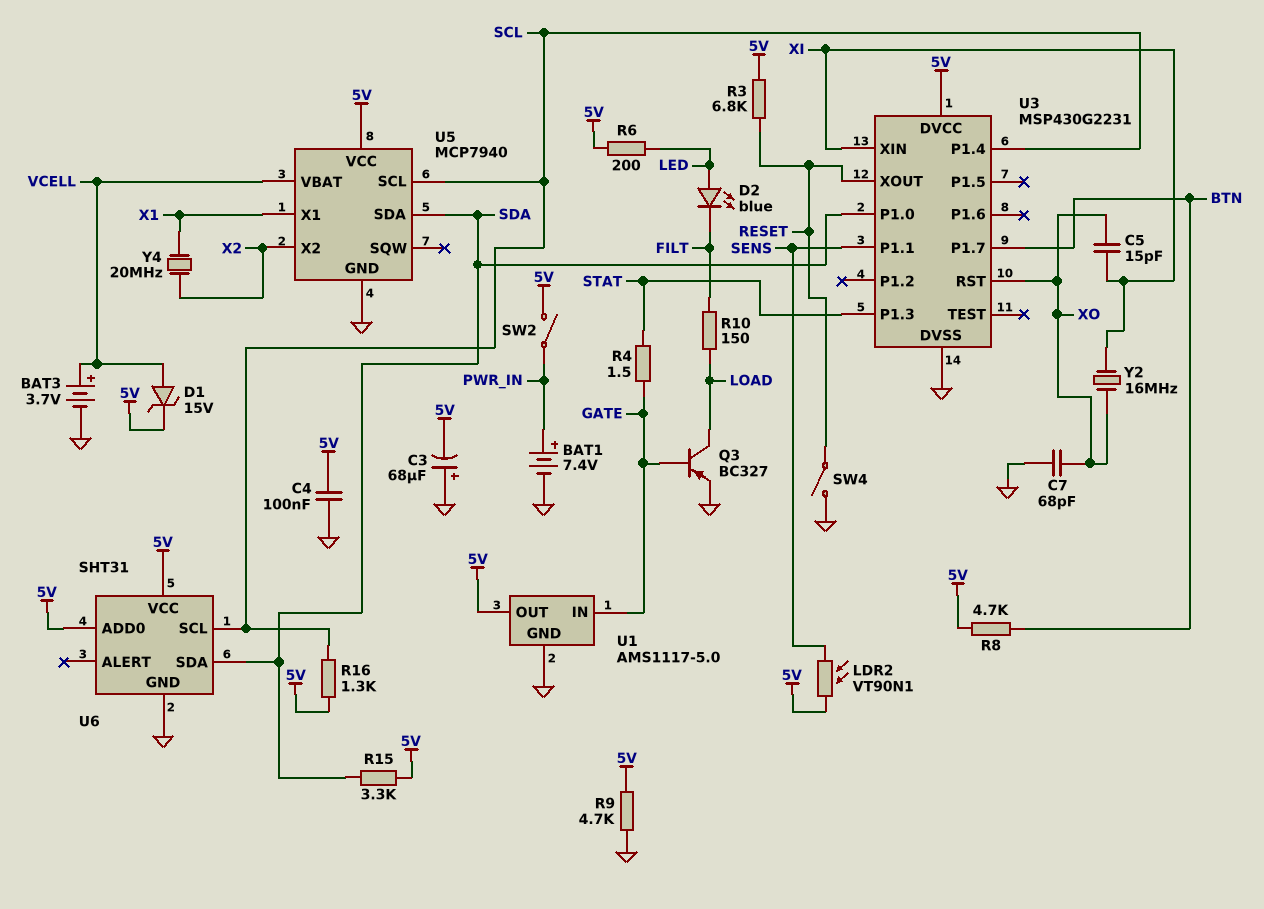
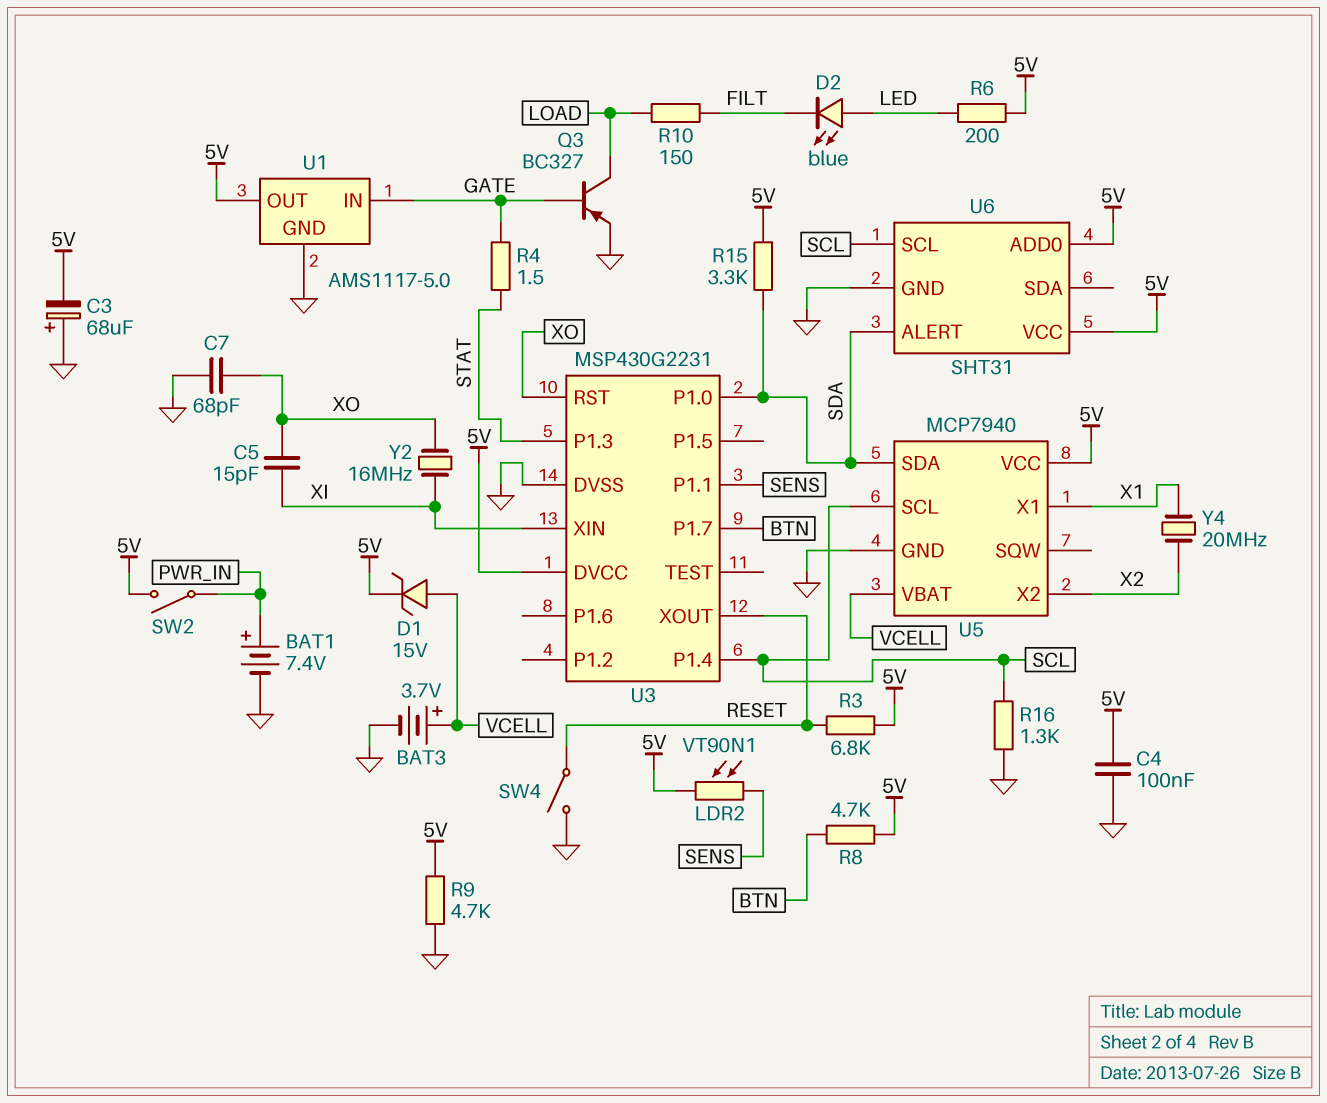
R16: 1.3k (5V, SCL) -> 1.3k (GND, SCL)
U6 pin ALERT: none -> SDA
U6 pin SDA: SDA -> none

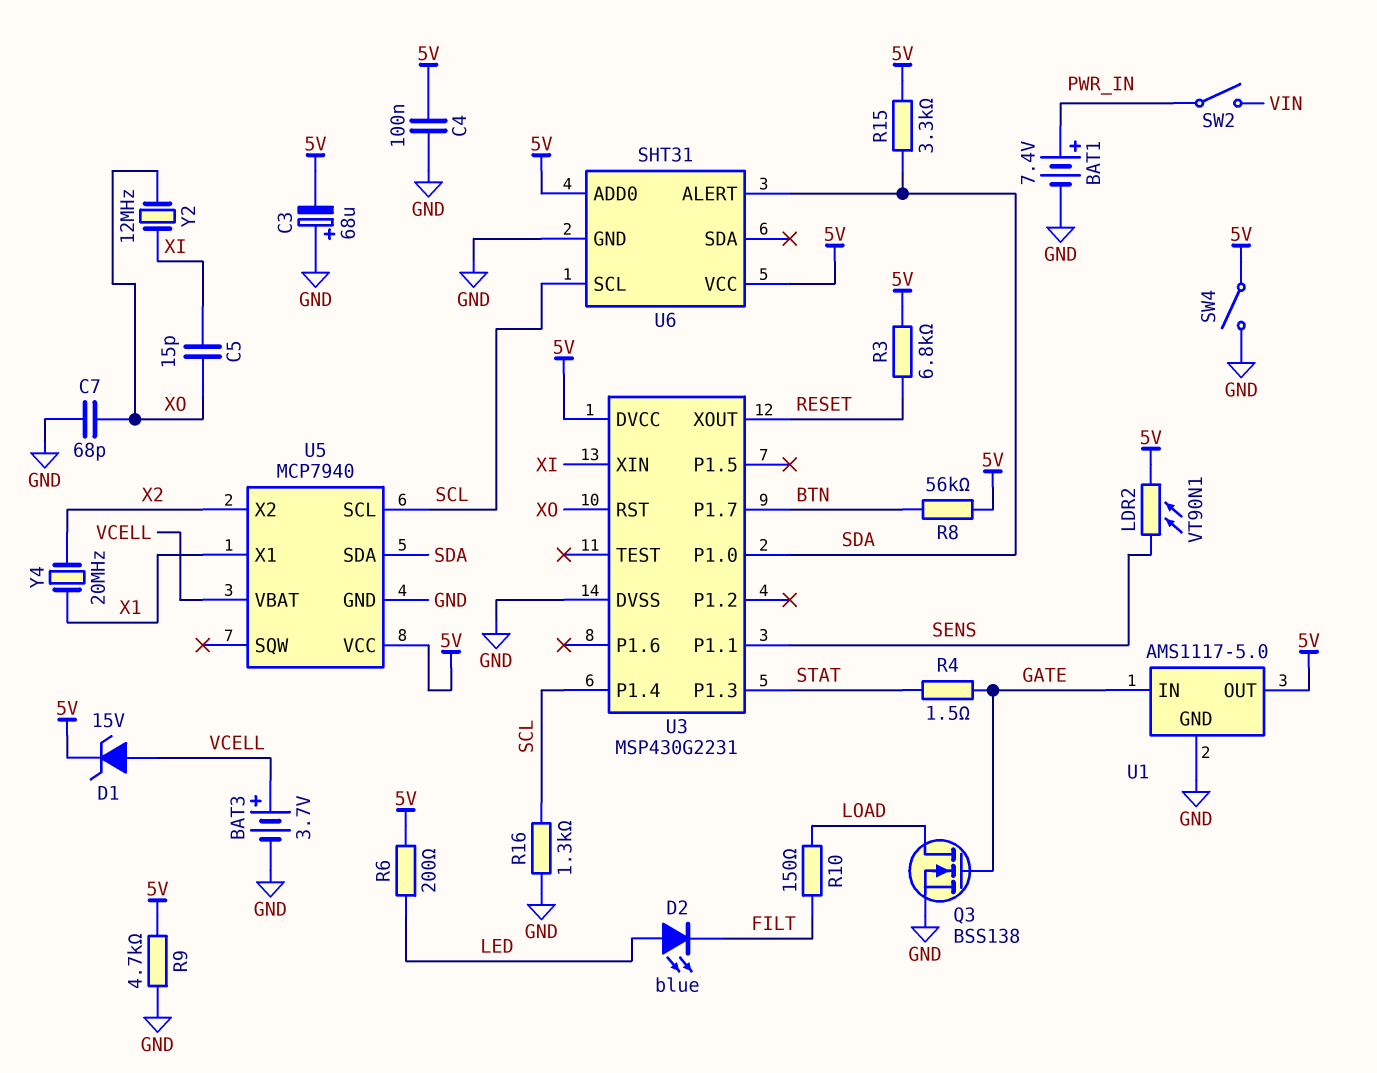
Q3: PNP BC327 (B GATE, C LOAD, E GND) -> NMOS BSS138 (G GATE, D LOAD, S GND)
R8: 4.7k (5V, BTN) -> 56k (5V, BTN)
SW2: switch (5V, PWR_IN) -> switch (PWR_IN, VIN)
SW4: switch (GND, RESET) -> switch (5V, GND)
Y2: 16MHz (XI, XO) -> 12MHz (XI, XO)

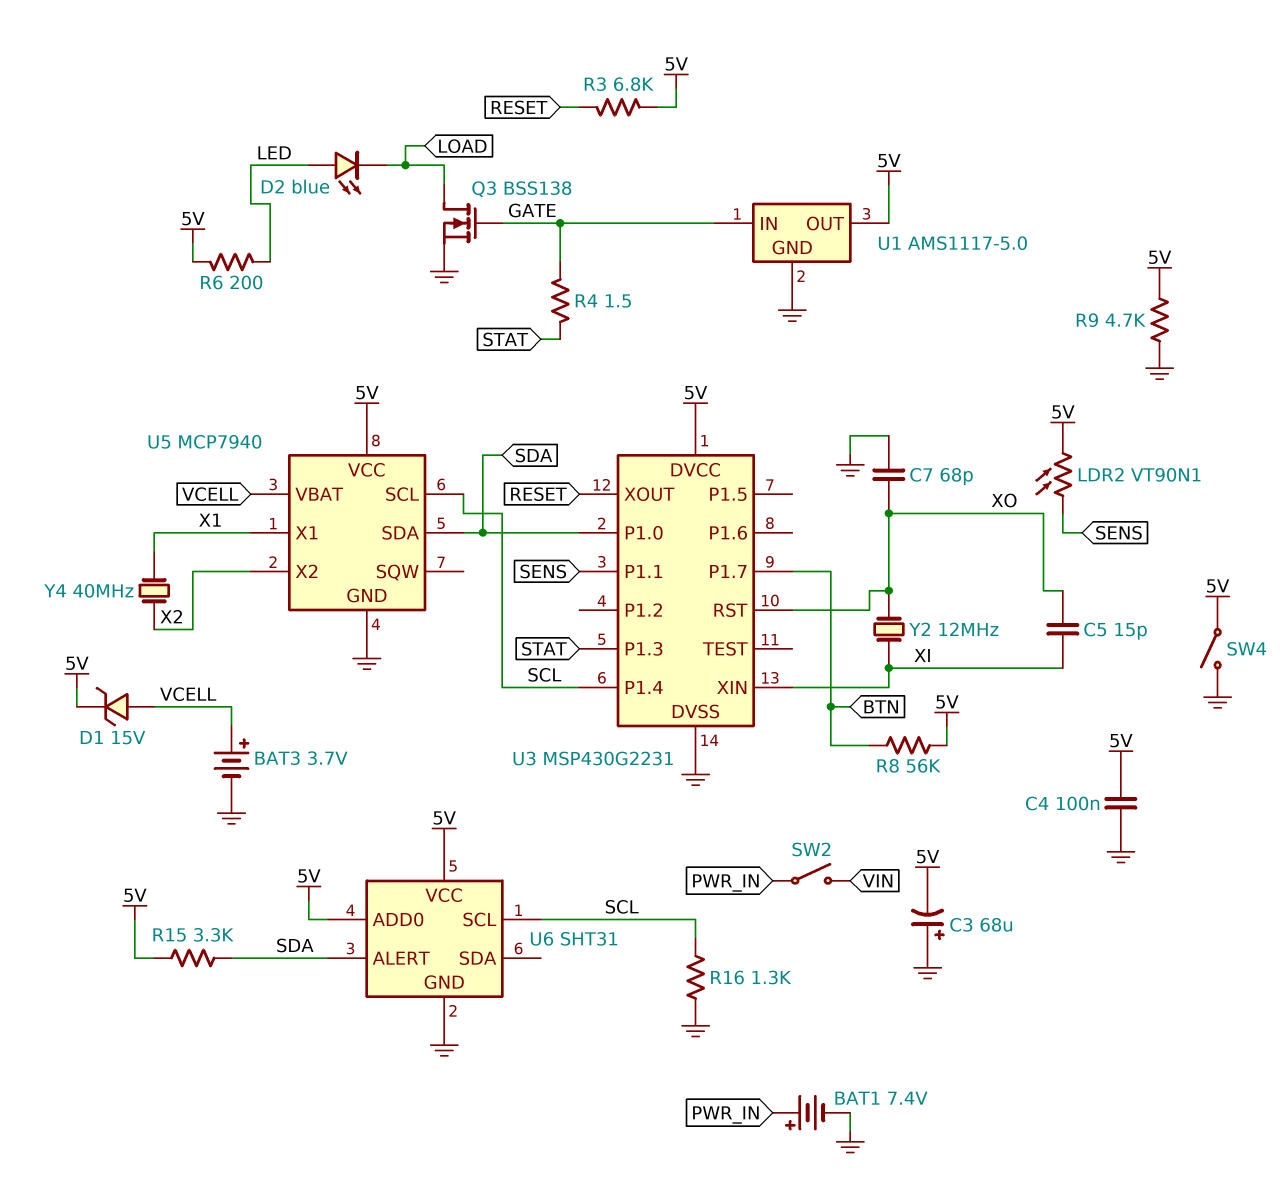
D2: LED blue (A LED, K FILT) -> LED blue (A LED, K LOAD)
R10: 150 (FILT, LOAD) -> none
Y4: 20MHz (X1, X2) -> 40MHz (X1, X2)

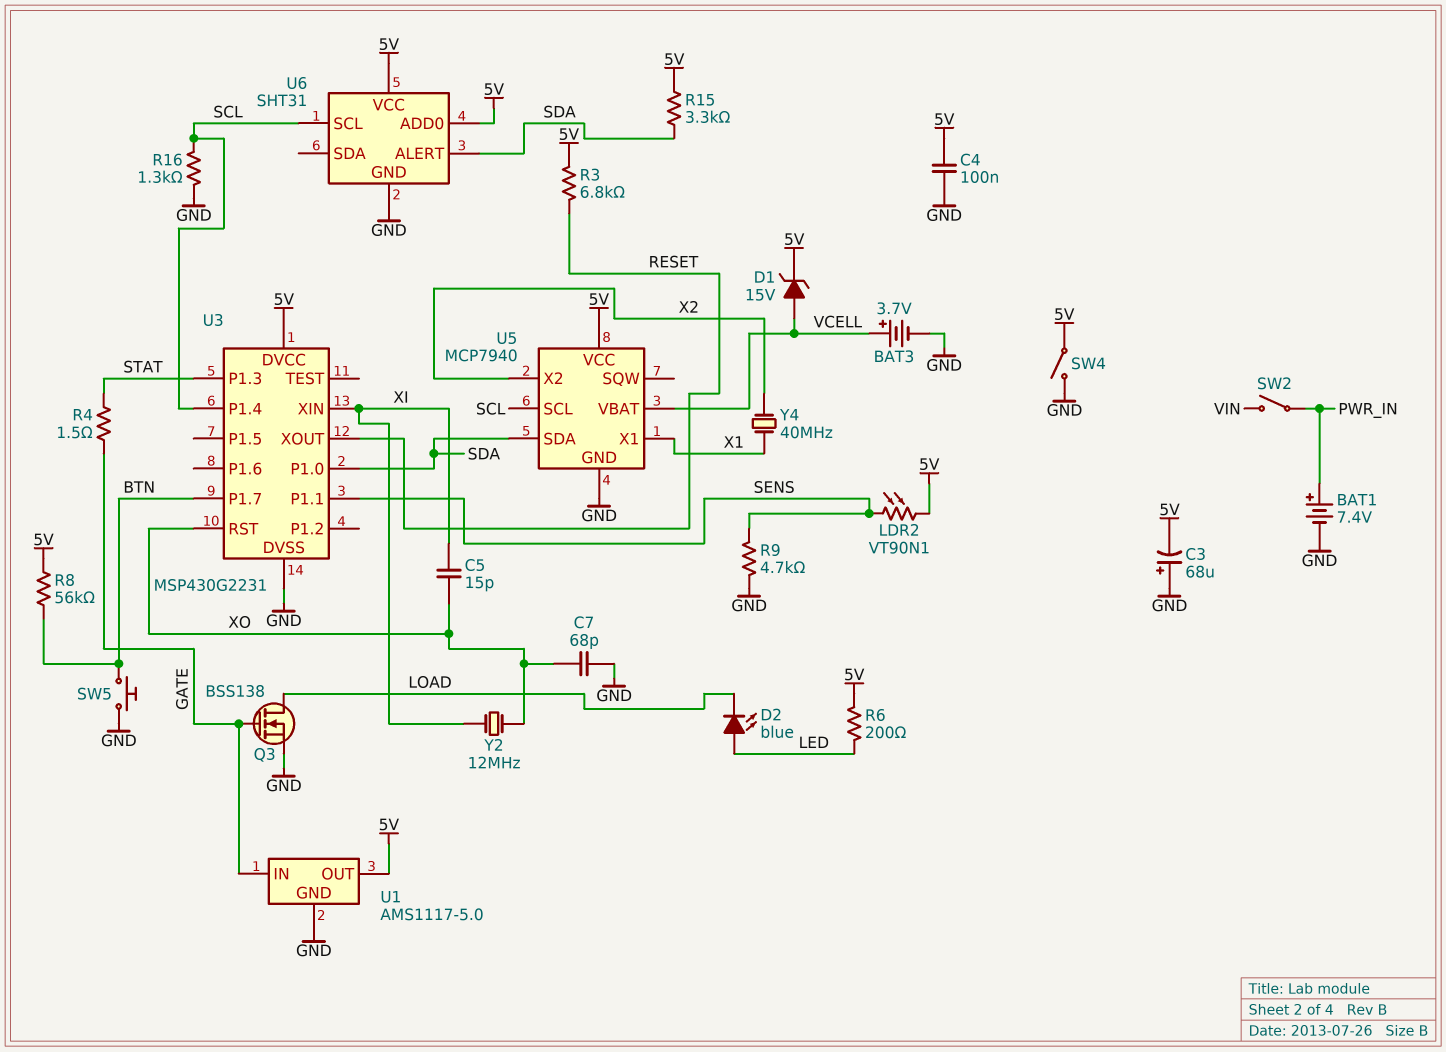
R9: 4.7k (5V, GND) -> 4.7k (GND, SENS)
SW5: none -> button (BTN, GND)

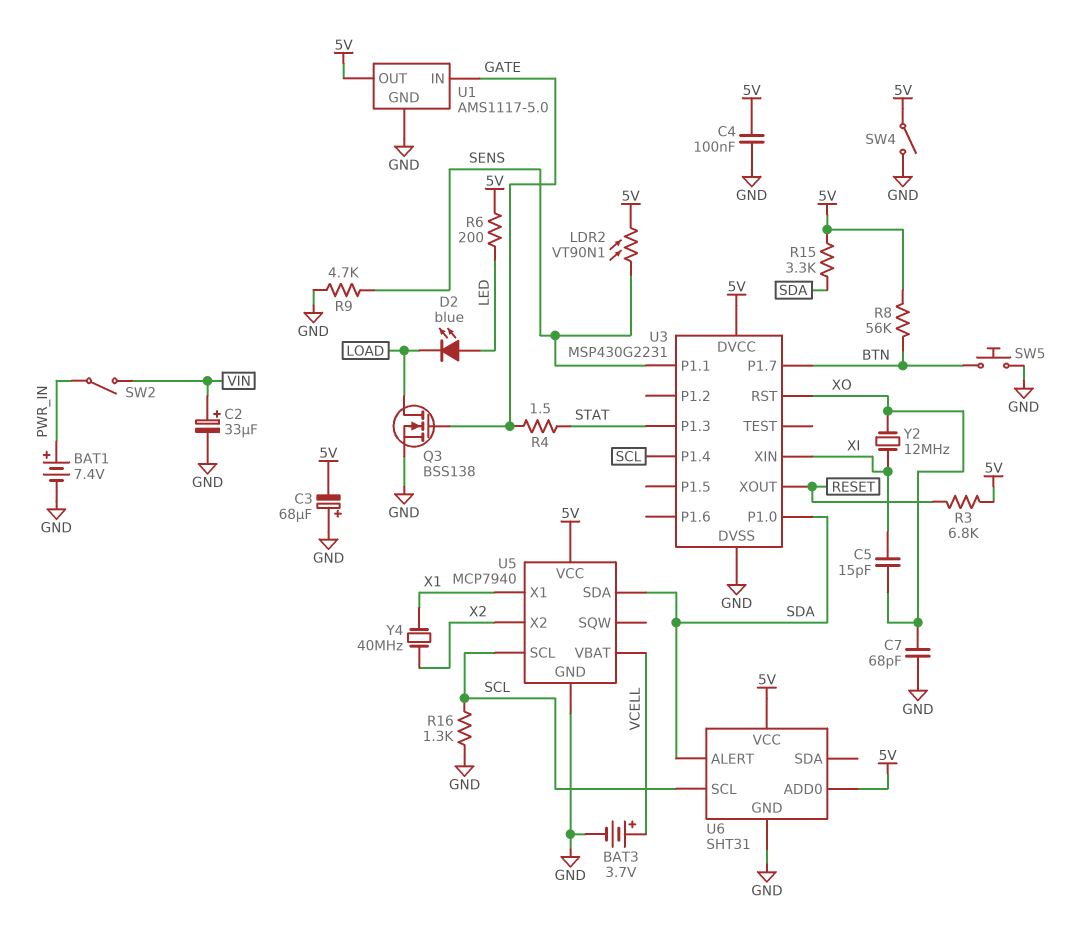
C2: none -> 33uF (plus VIN, minus GND)
D1: zener 15V (A VCELL, K 5V) -> none

